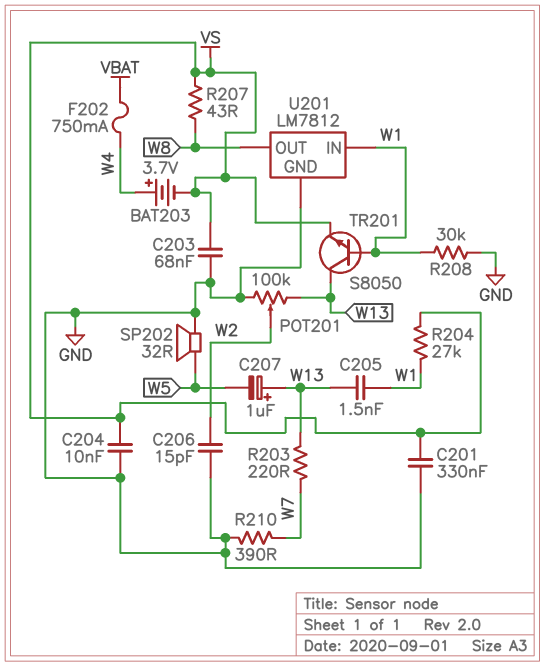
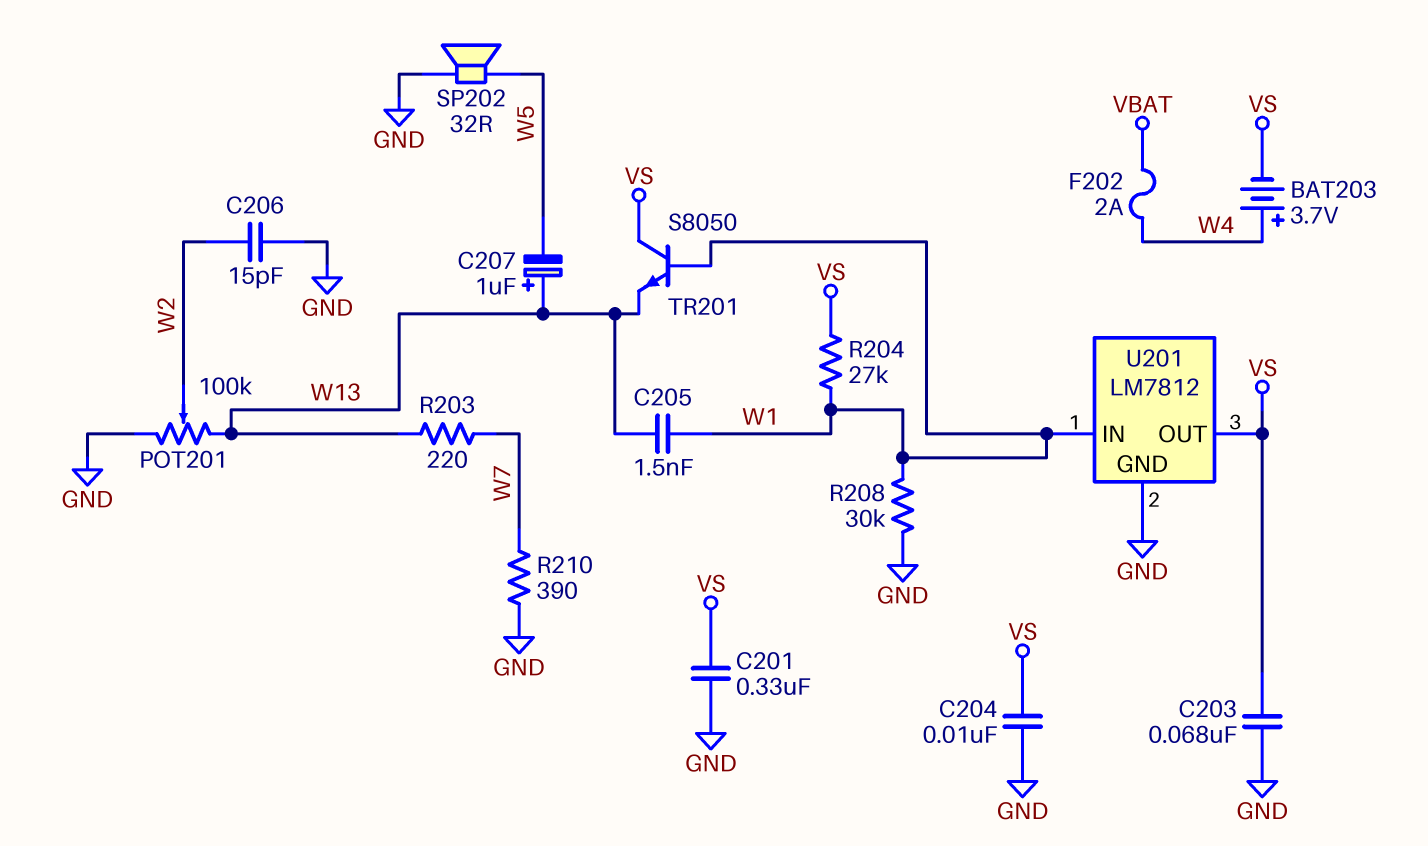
F202: 750mA (VBAT, W4) -> 2A (VBAT, W4)
R207: 43 (VS, W8) -> none
TR201: NPN S8050 (B W1, C W13, E VS) -> NPN S8050 (B W1, C VS, E W13)
U201 pin OUT: W8 -> VS

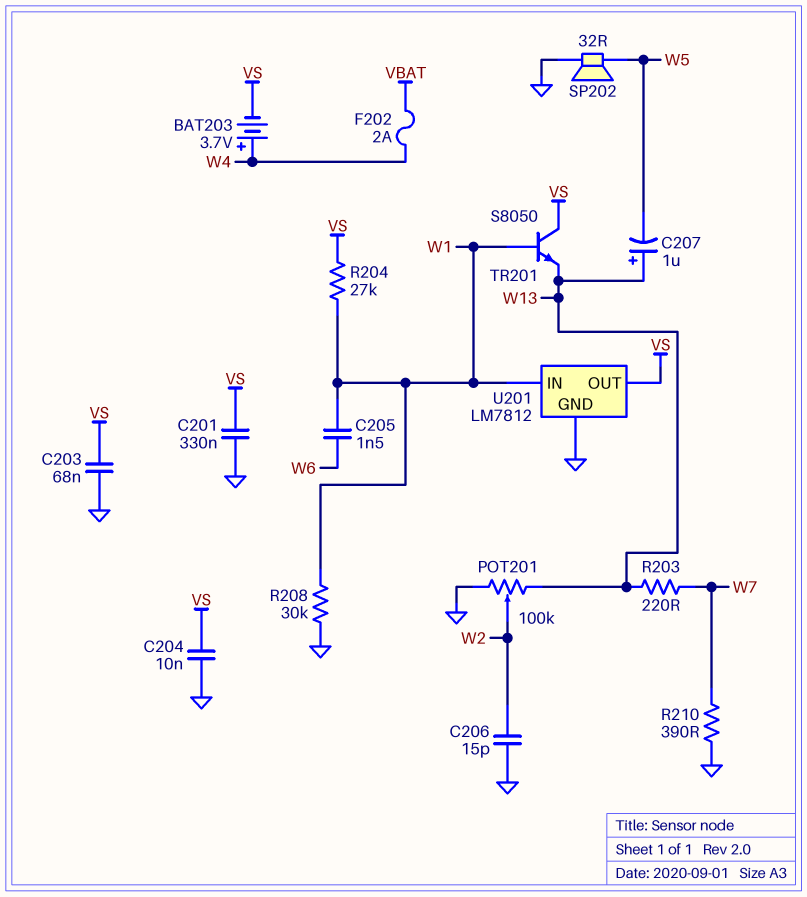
C205: 1.5nF (W1, W13) -> 1.5nF (W1, W6)

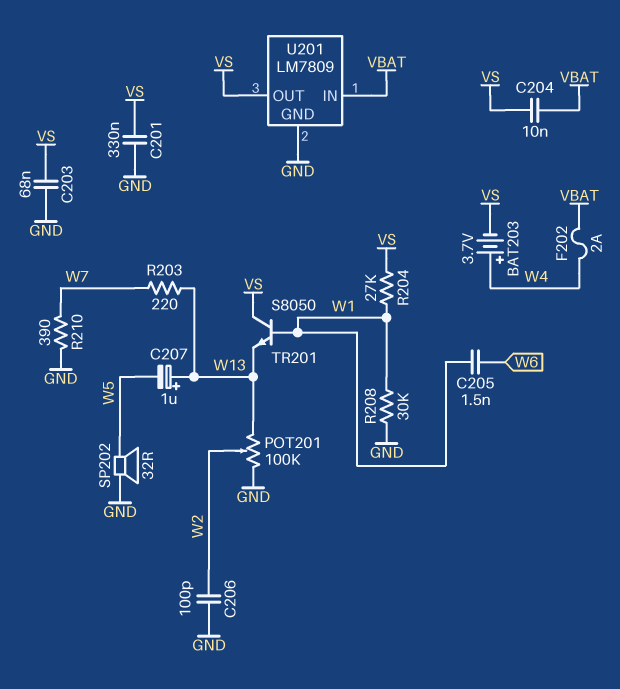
C204: 10nF (GND, VS) -> 10nF (VBAT, VS)
C206: 15pF (GND, W2) -> 100pF (GND, W2)
U201: LM7812 -> LM7809
U201 pin IN: W1 -> VBAT

